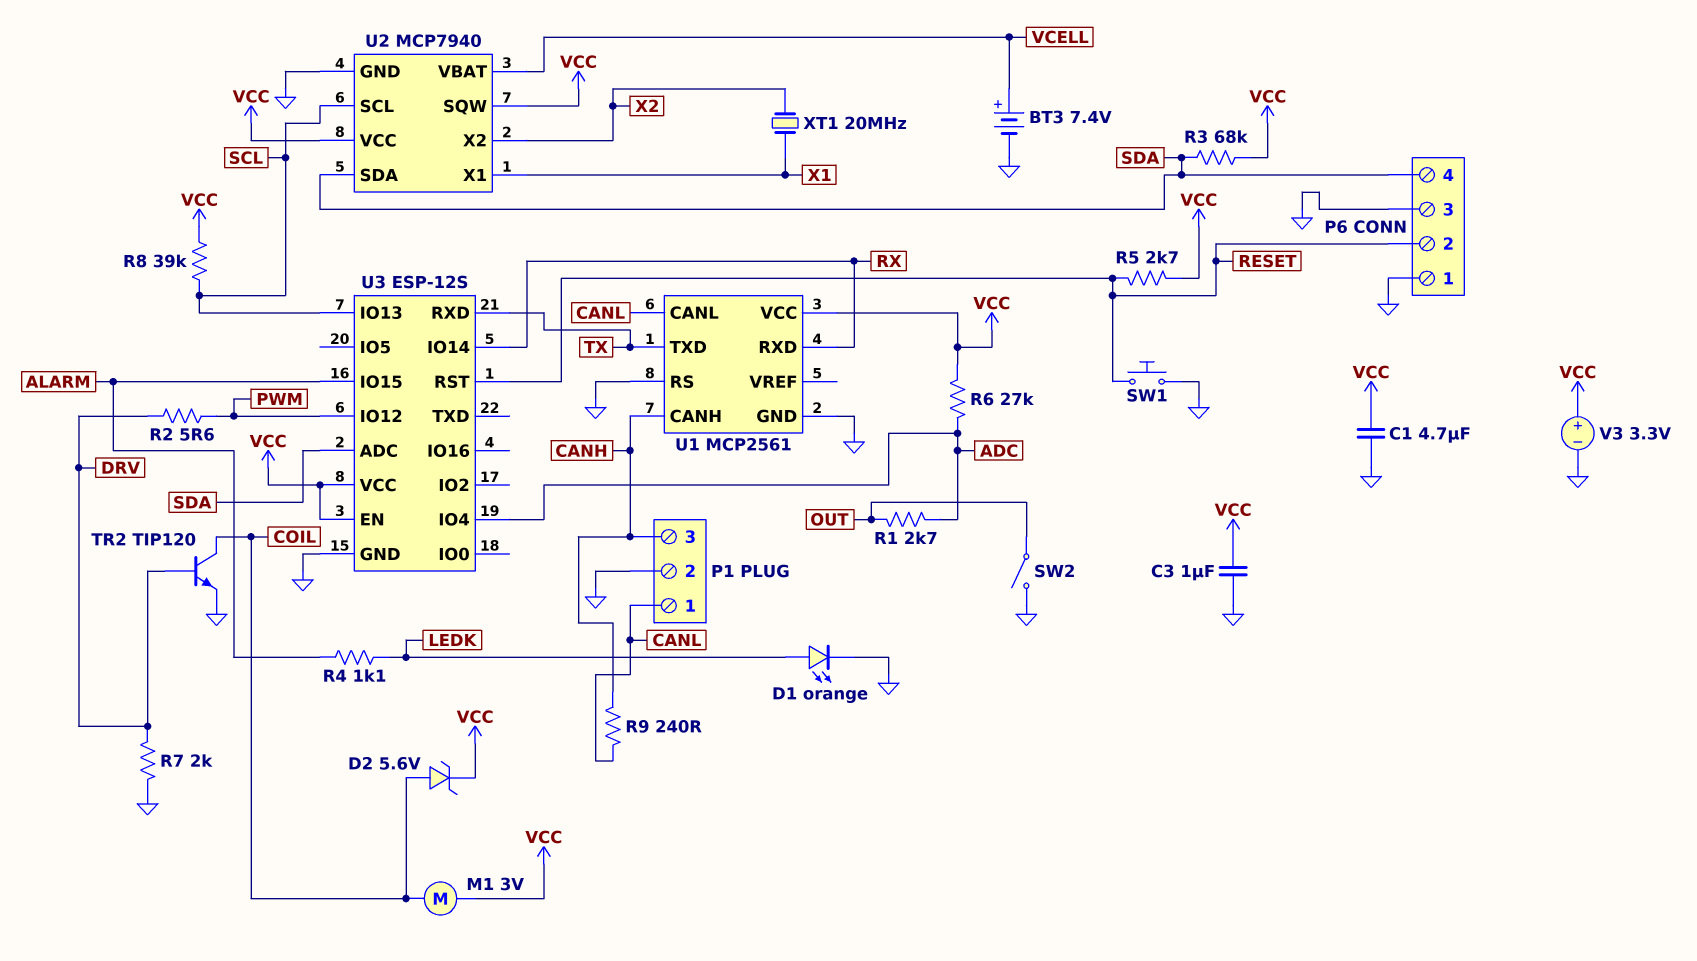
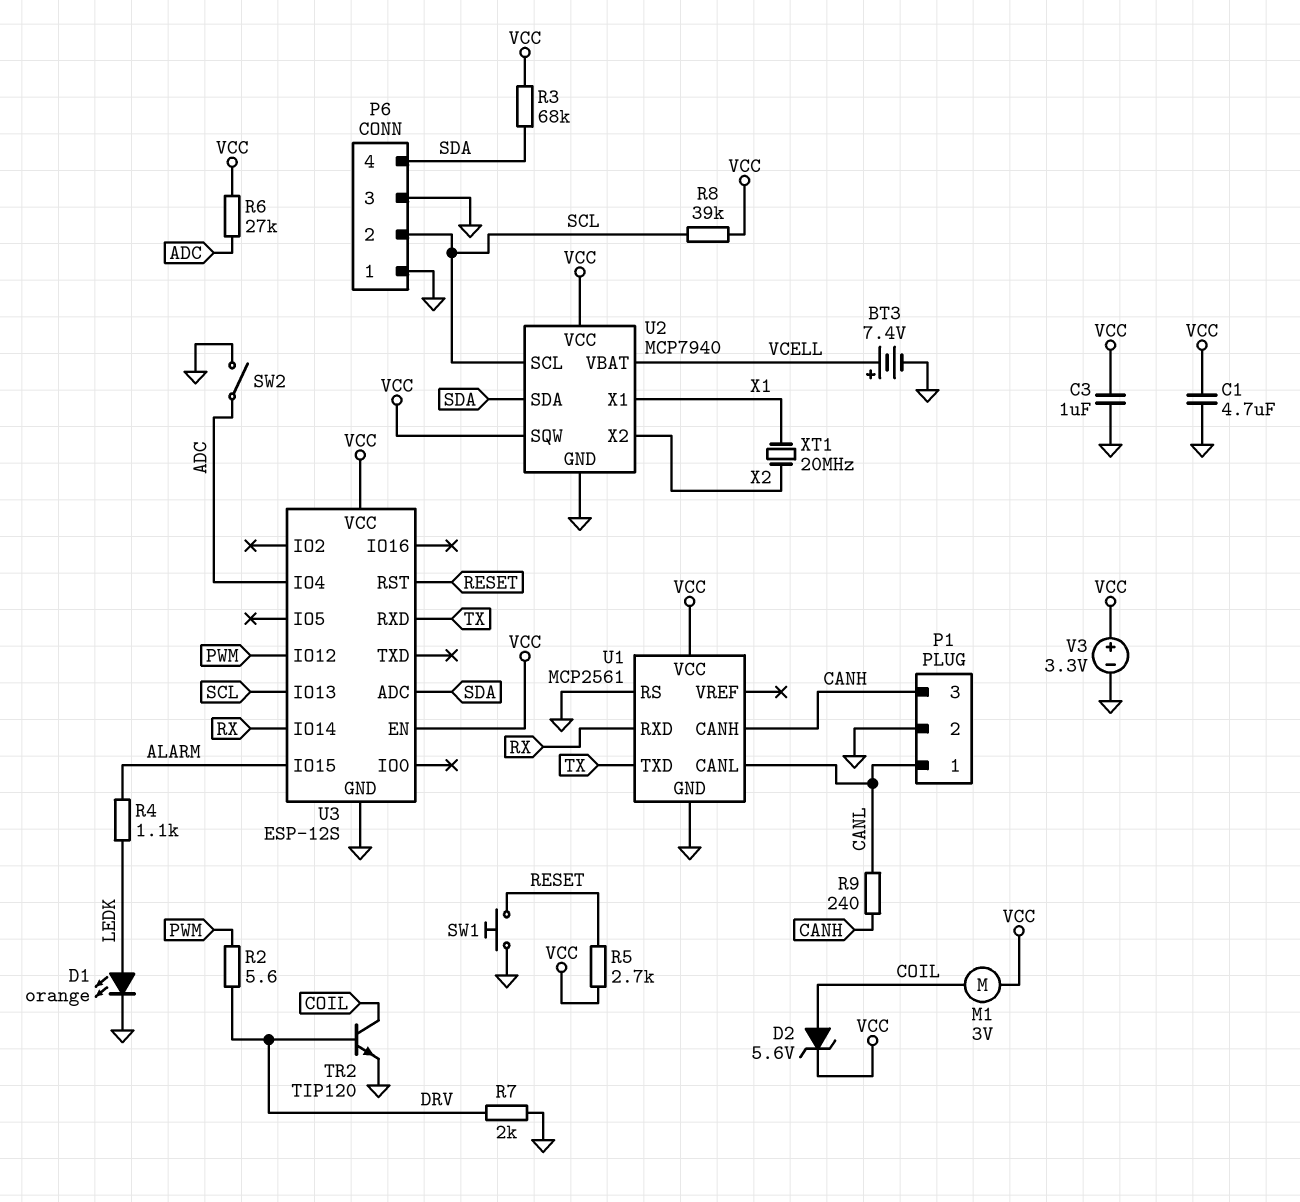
P6 pin 2: RESET -> SCL
R1: 2.7k (ADC, OUT) -> none
SW2: switch (GND, OUT) -> switch (ADC, GND)

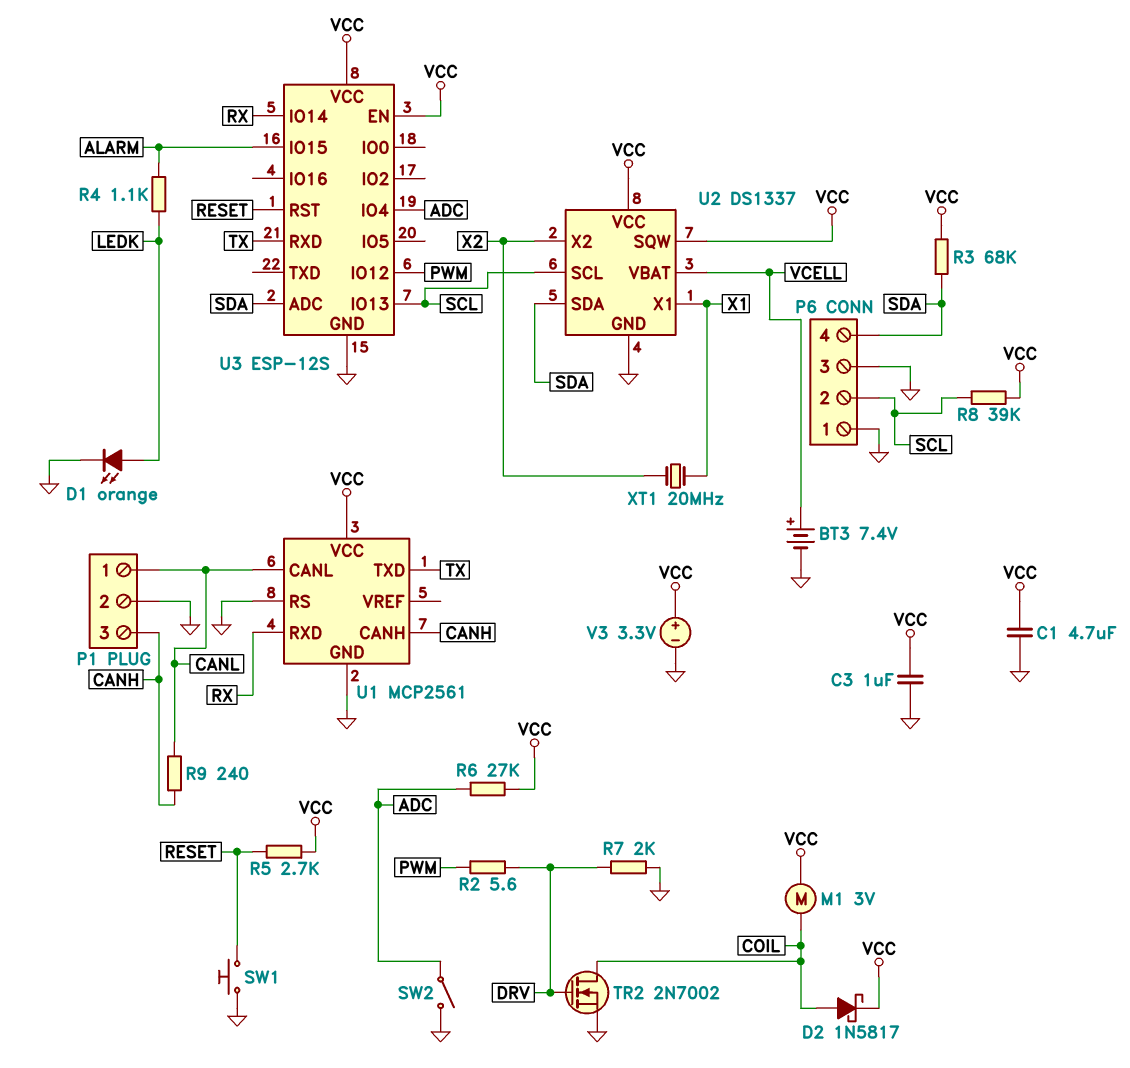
D2: zener 5.6V (A COIL, K VCC) -> schottky 1N5817 (A COIL, K VCC)
TR2: NPN TIP120 (B DRV, C COIL, E GND) -> NMOS 2N7002 (G DRV, D COIL, S GND)
U2: MCP7940 -> DS1337

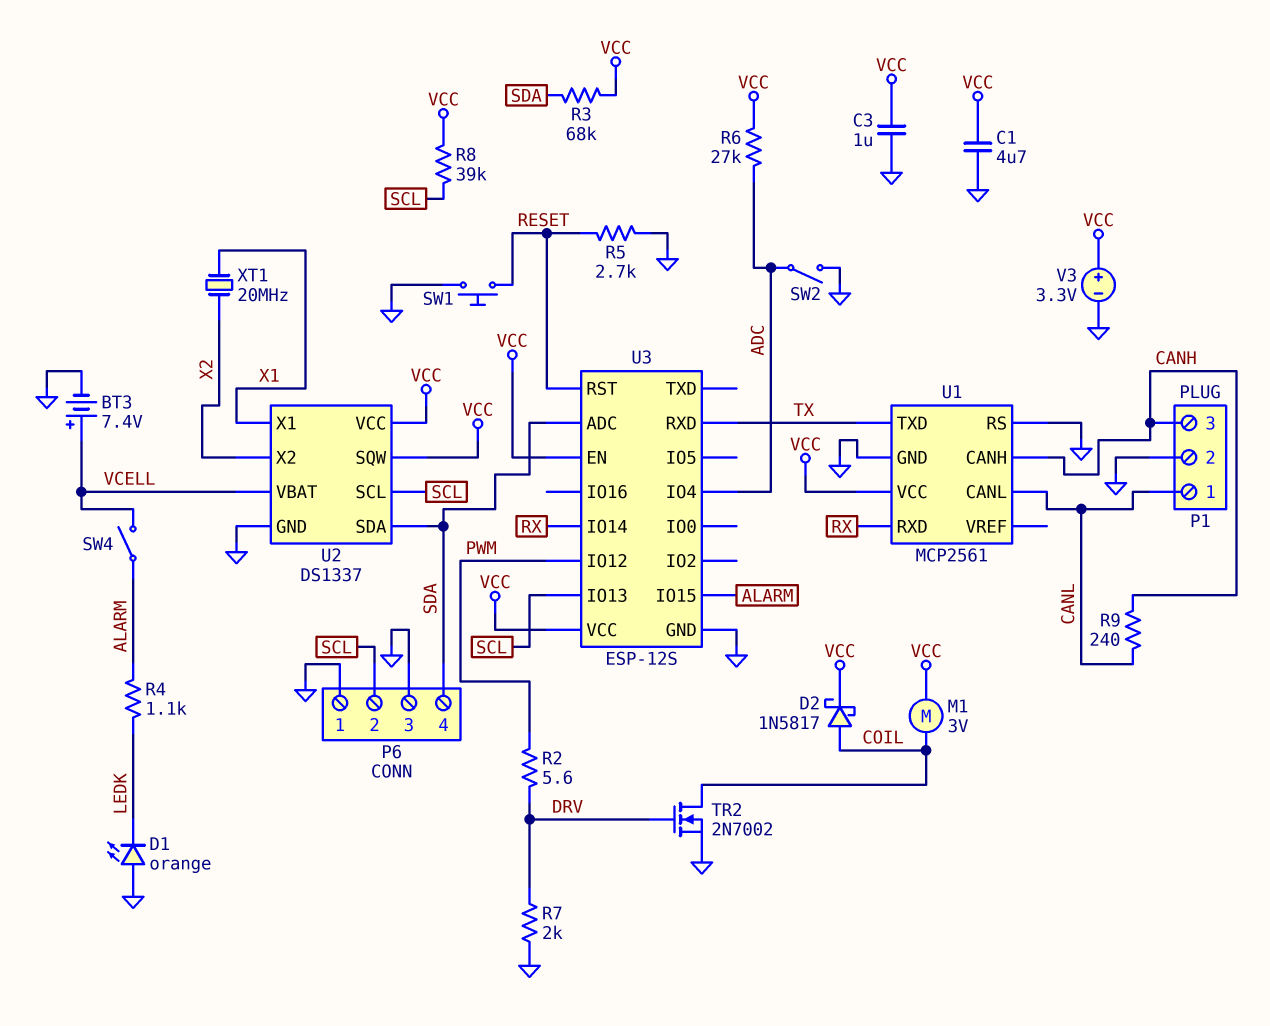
D1: LED orange (A LEDK, K GND) -> LED orange (A GND, K LEDK)
R5: 2.7k (RESET, VCC) -> 2.7k (GND, RESET)
SW4: none -> switch (ALARM, VCELL)

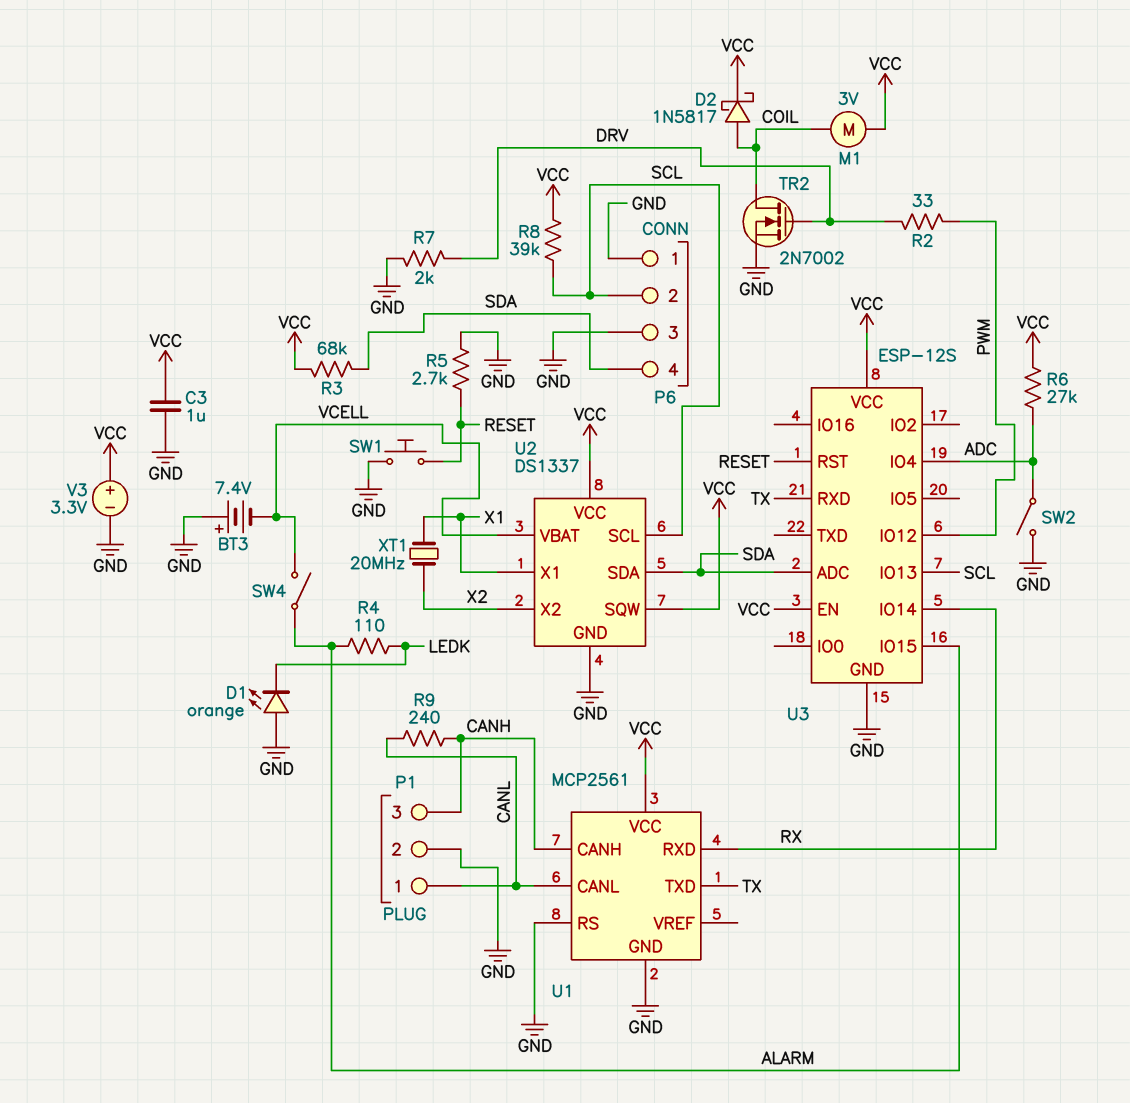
BT3: 7.4V (plus VCELL, minus GND) -> 7.4V (plus GND, minus VCELL)
C1: 4.7uF (GND, VCC) -> none
R2: 5.6 (DRV, PWM) -> 33 (DRV, PWM)
R4: 1.1k (ALARM, LEDK) -> 110 (ALARM, LEDK)

